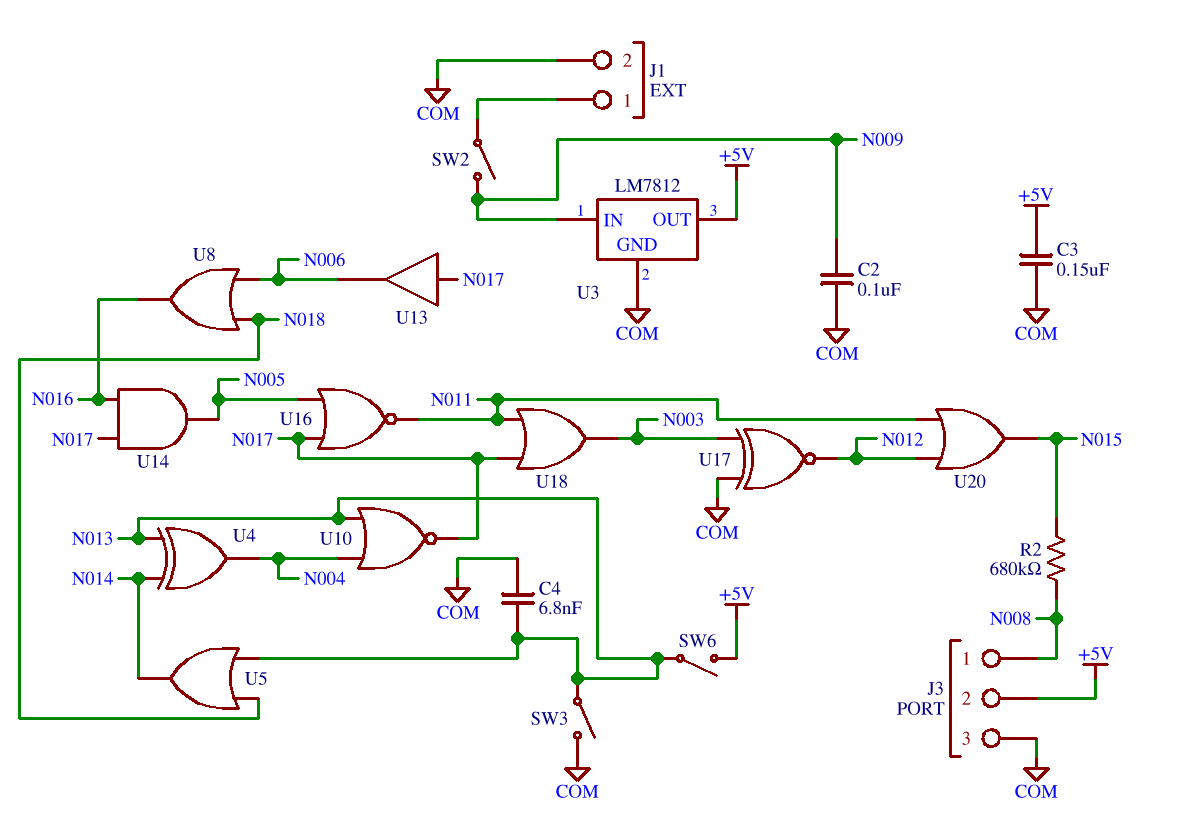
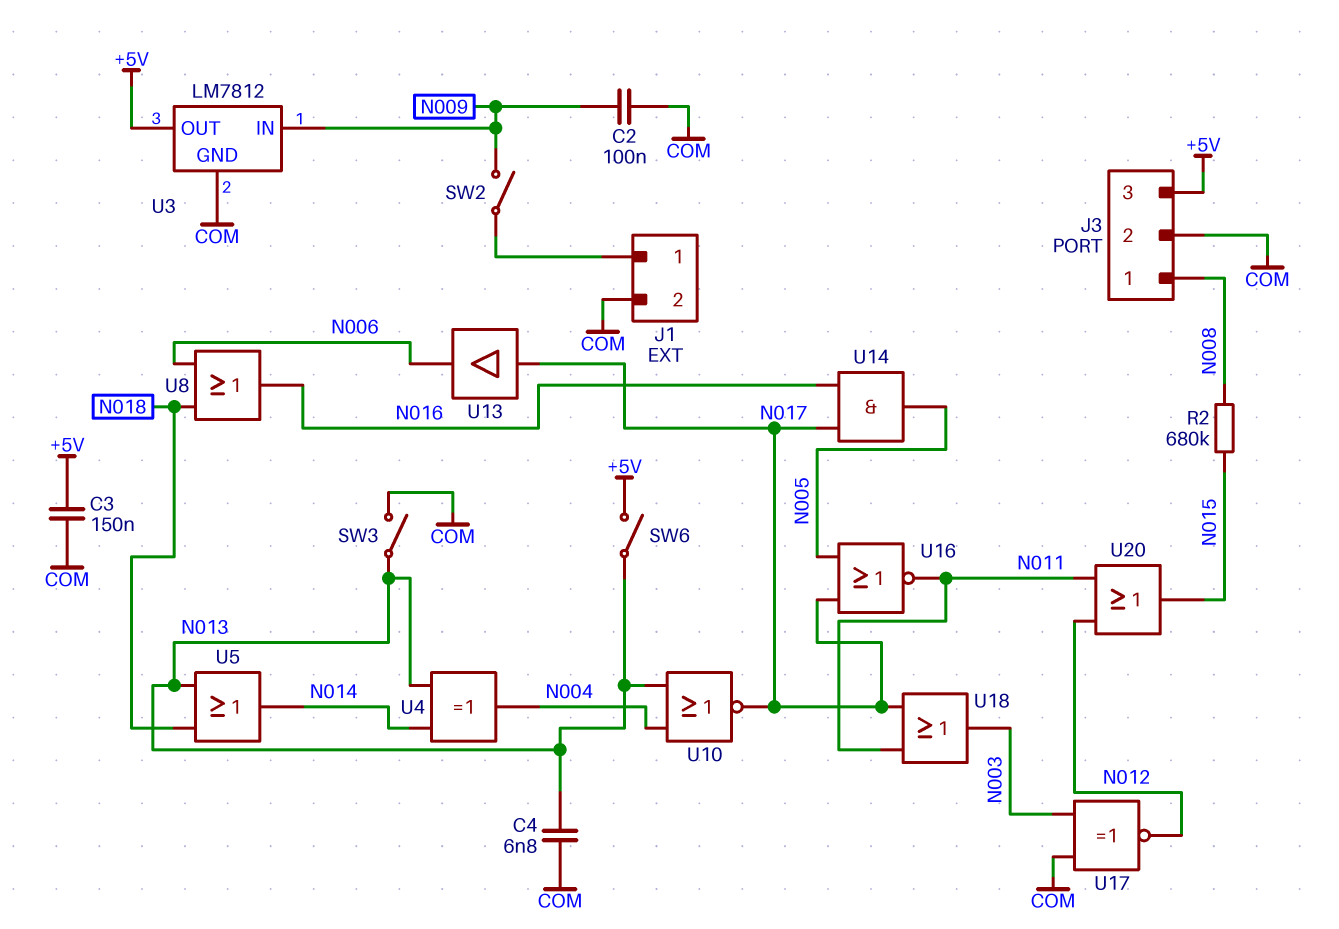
J3 pin 2: +5V -> COM
J3 pin 3: COM -> +5V

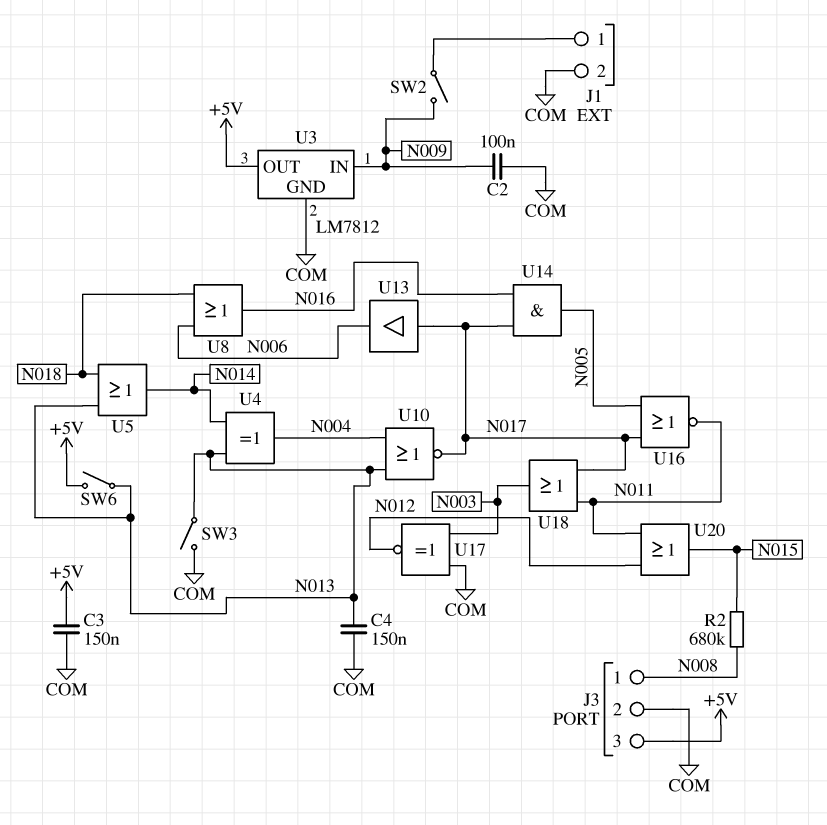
C4: 6.8nF (COM, N013) -> 150nF (COM, N013)

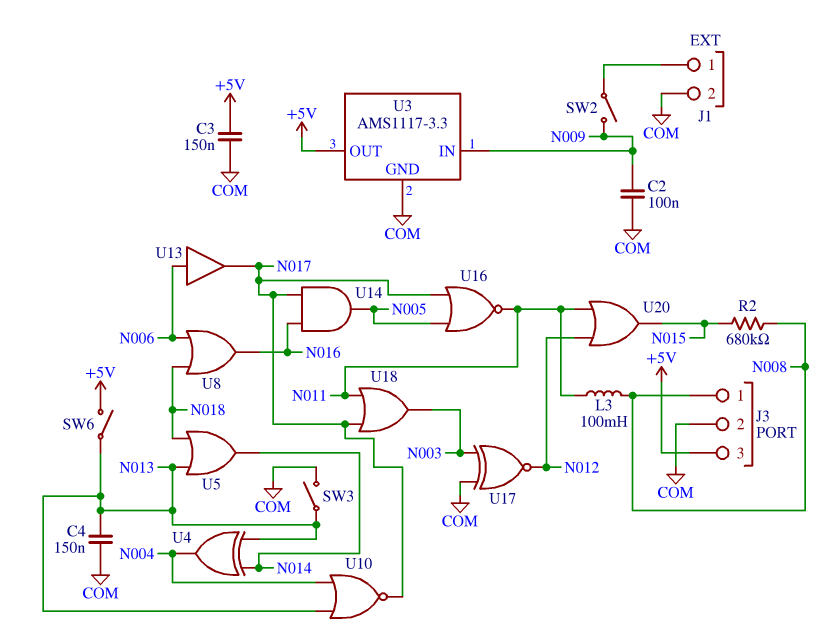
L3: none -> 100mH (N008, N011)
U3: LM7812 -> AMS1117-3.3
U13: buffer (in N017, out N006) -> buffer (in N006, out N017)

